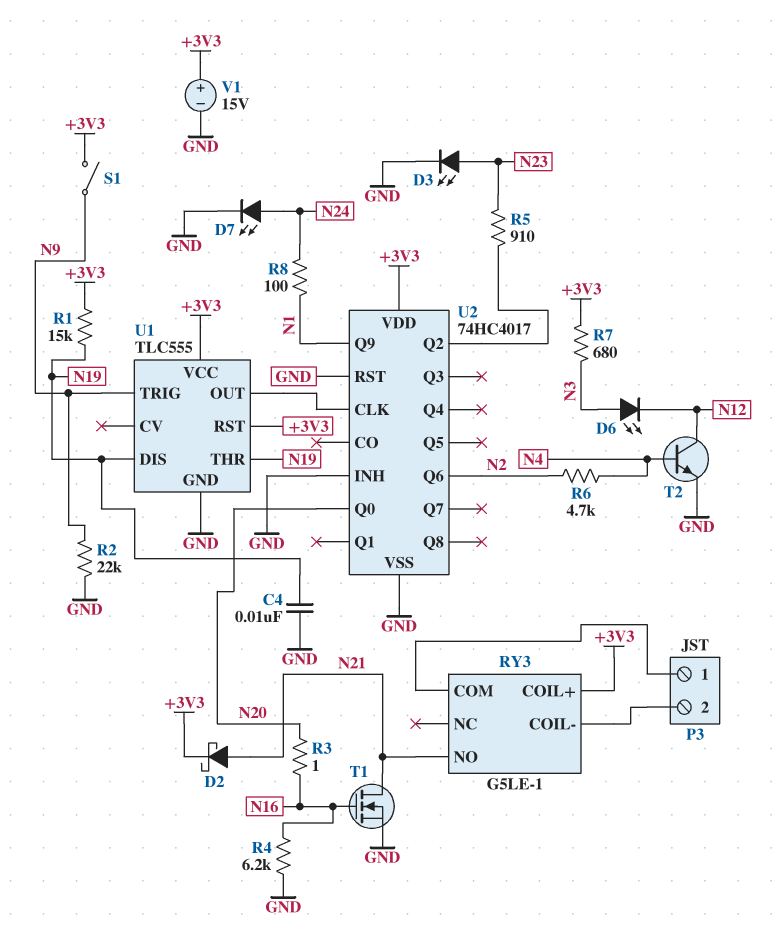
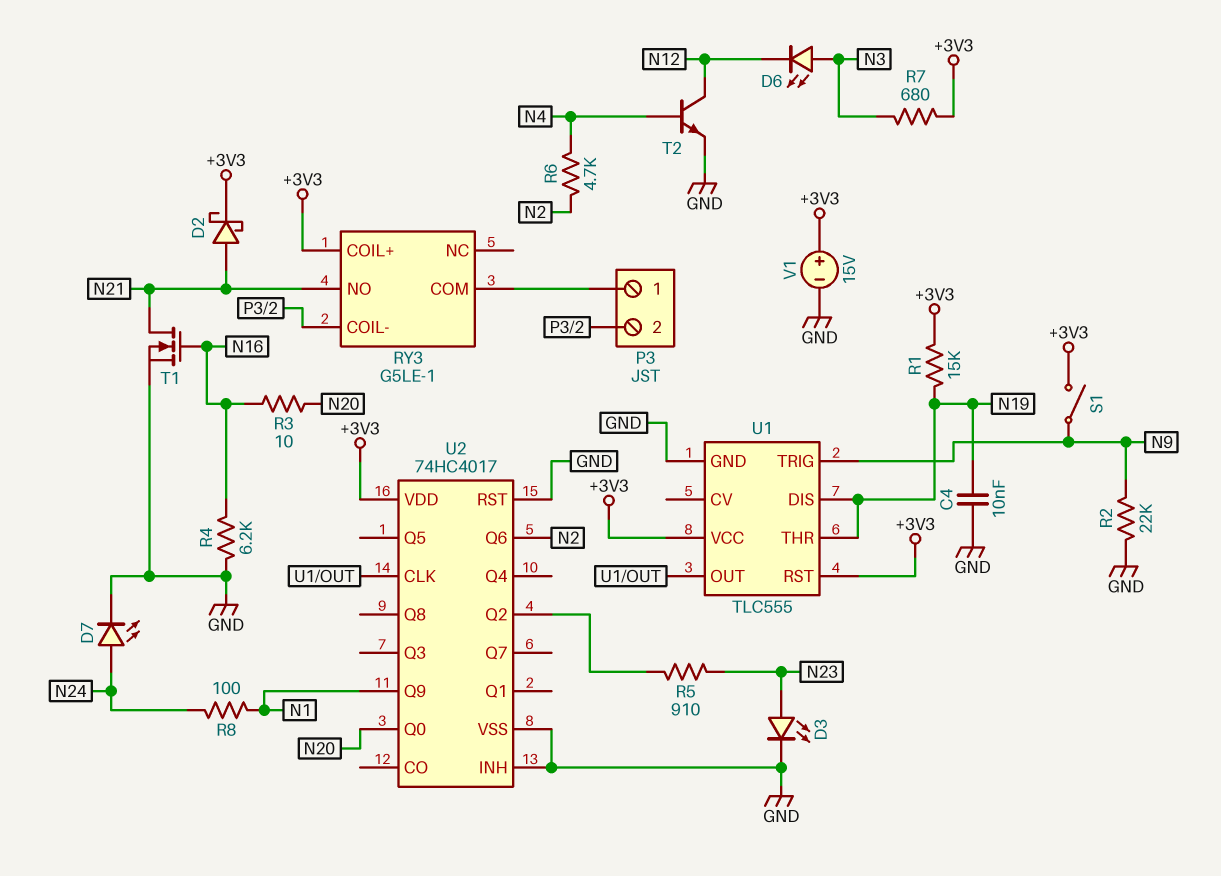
R3: 1 (N16, N20) -> 10 (N16, N20)

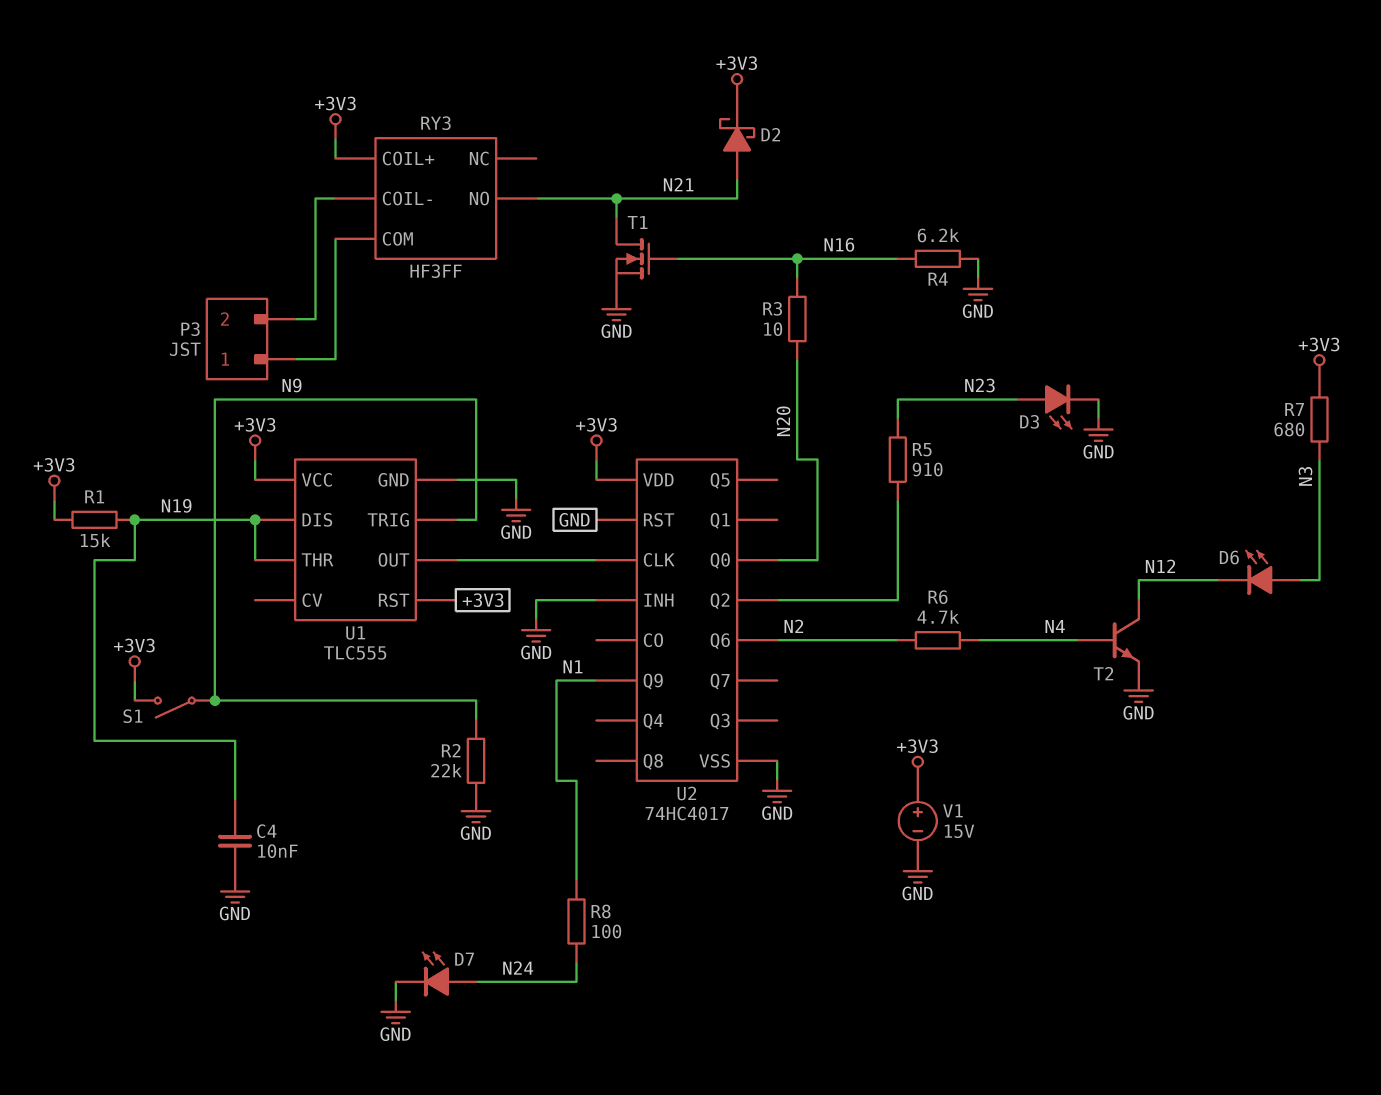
RY3: G5LE-1 -> HF3FF

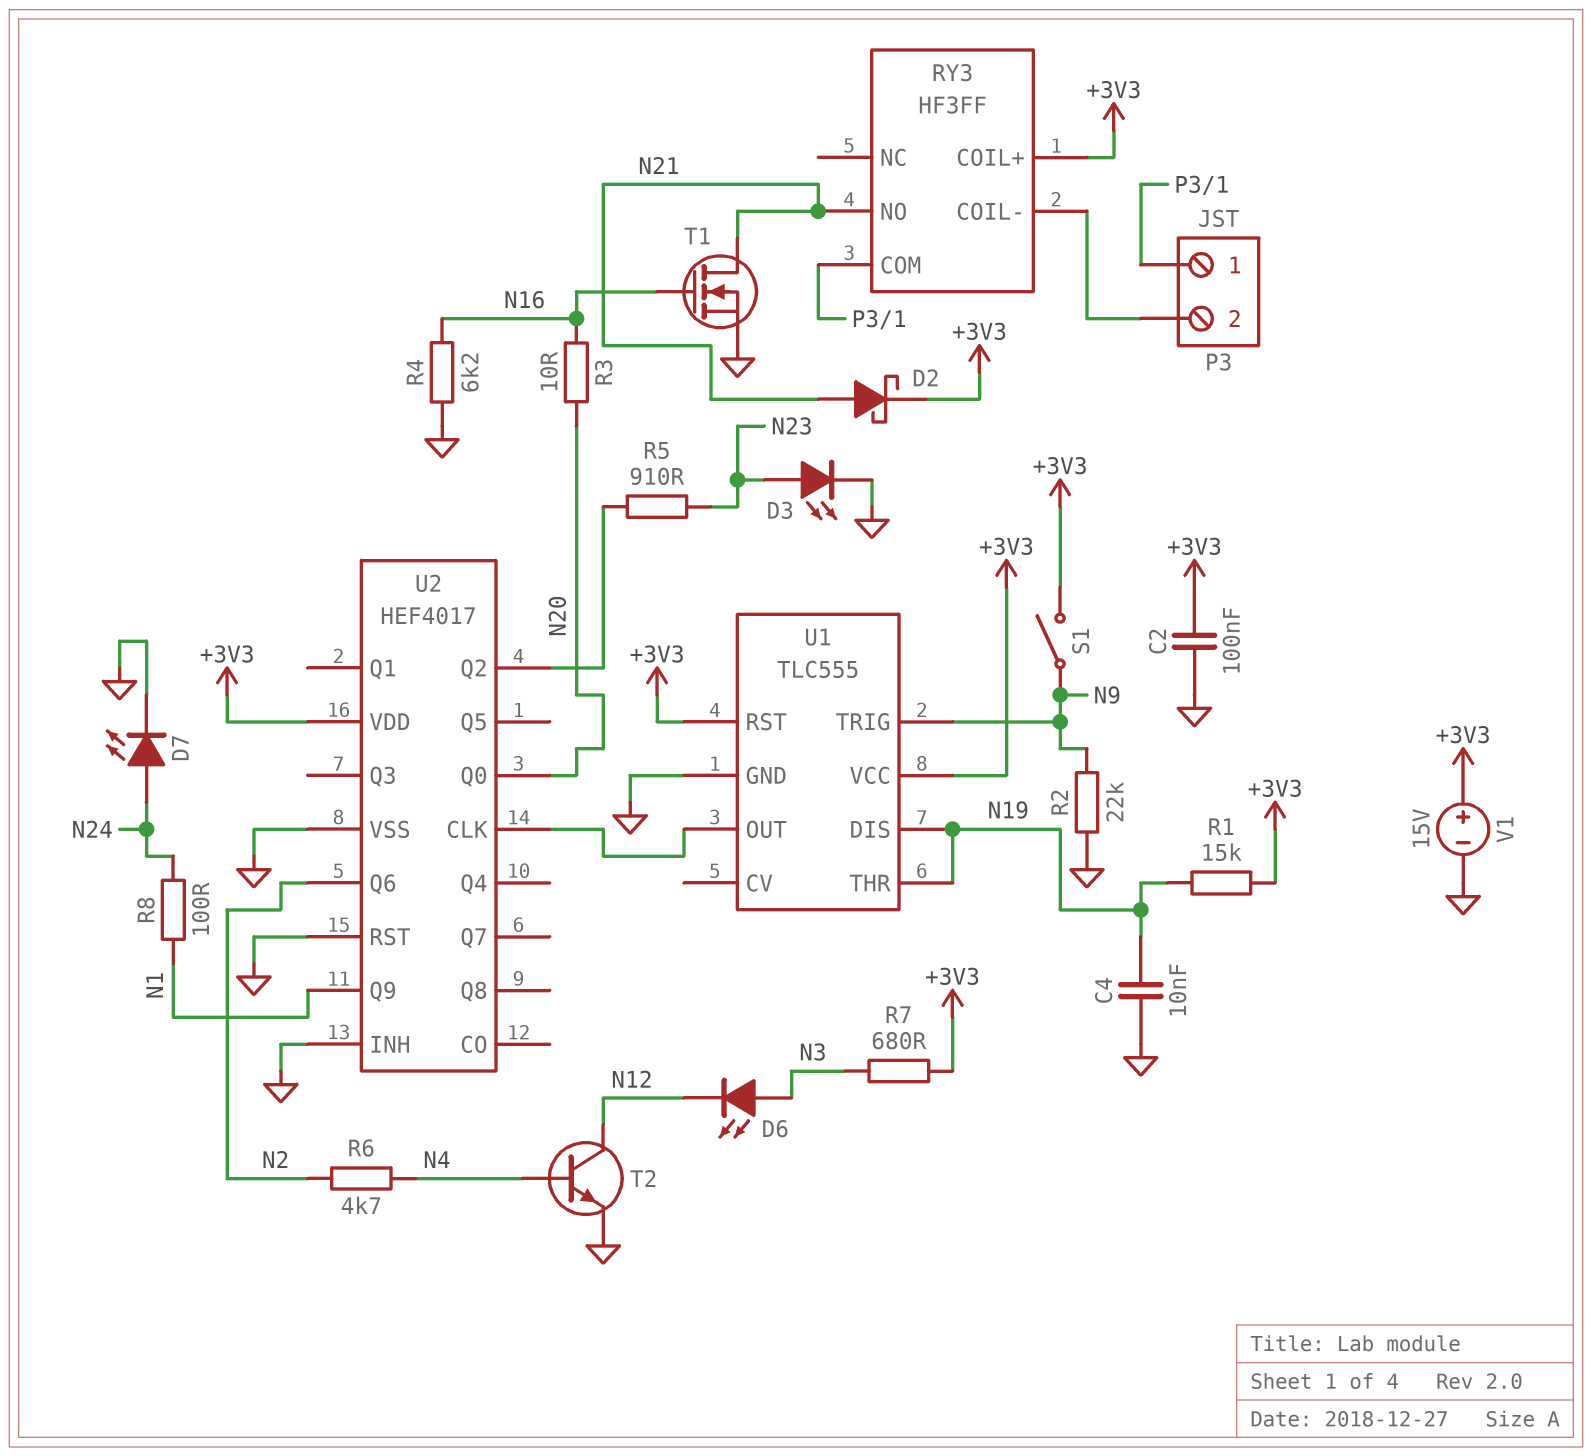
C2: none -> 100nF (+3V3, GND)
U2: 74HC4017 -> HEF4017

